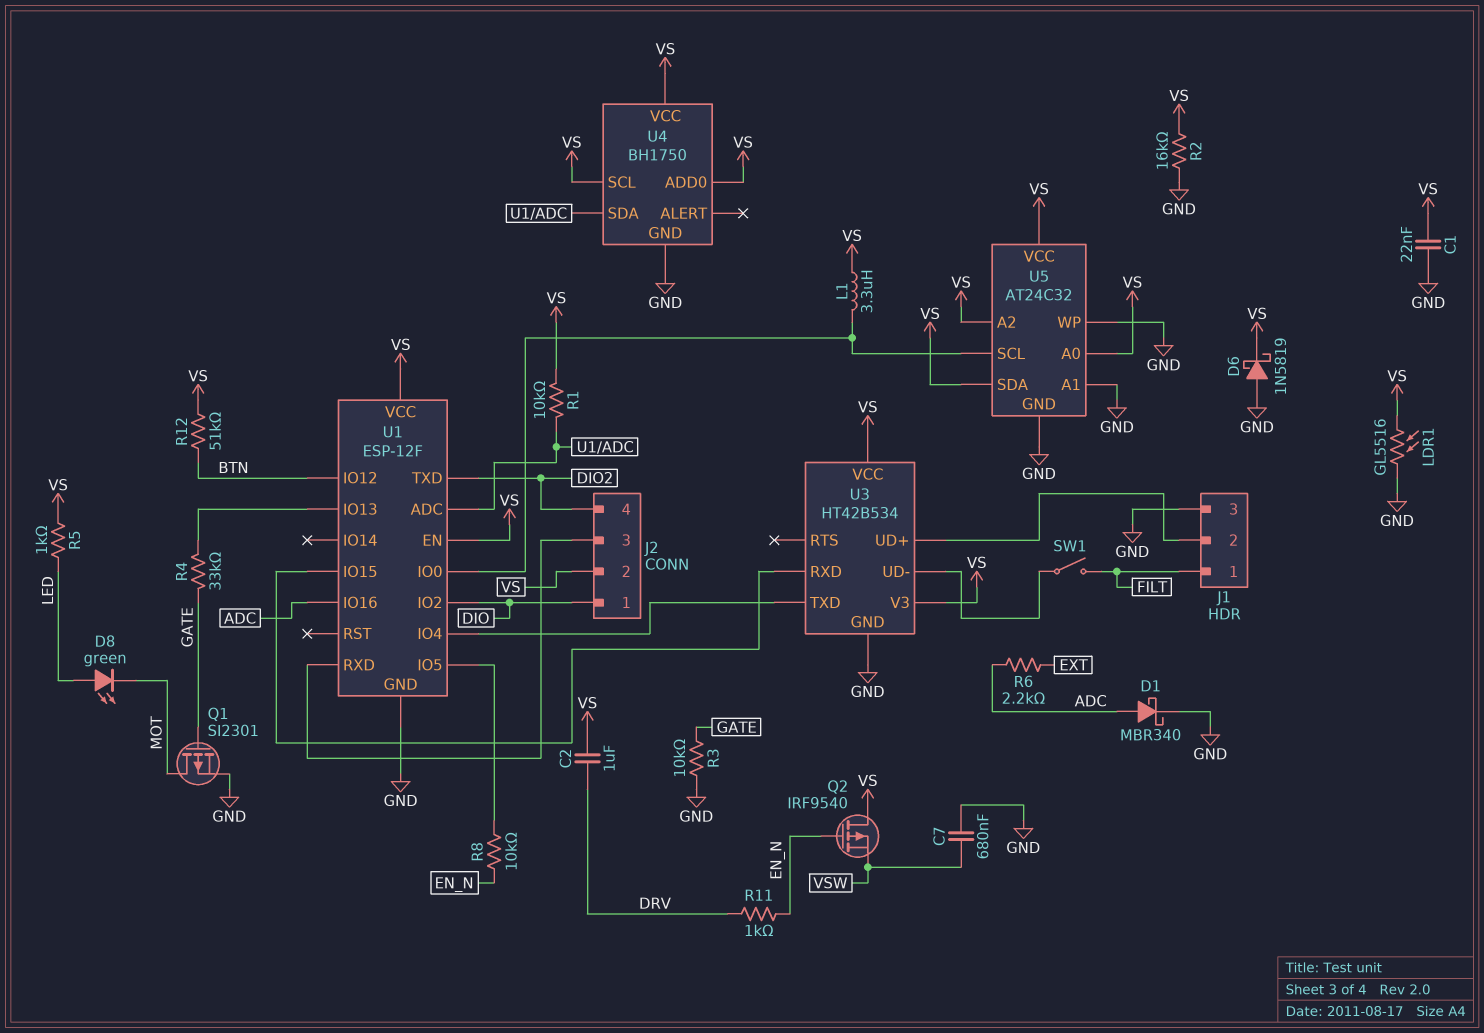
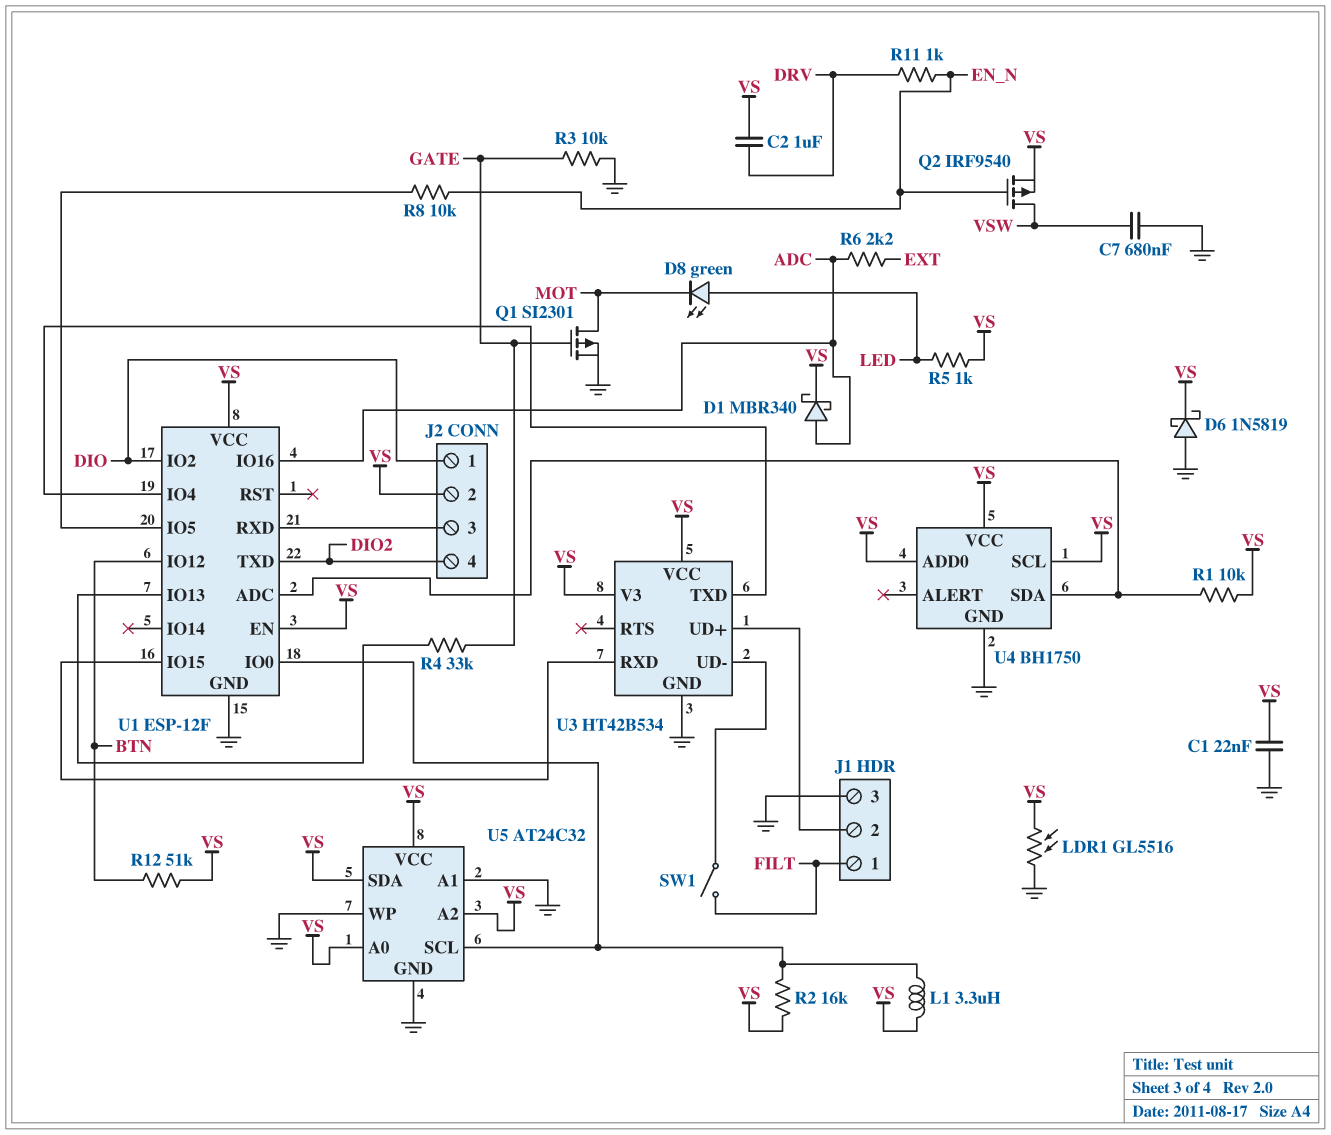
D1: schottky MBR340 (A ADC, K GND) -> schottky MBR340 (A ADC, K VS)
Q2: PMOS IRF9540 (G EN_N, D VS, S VSW) -> PMOS IRF9540 (G EN_N, D VSW, S VS)
R2: 16k (GND, VS) -> 16k (U1/IO0, VS)

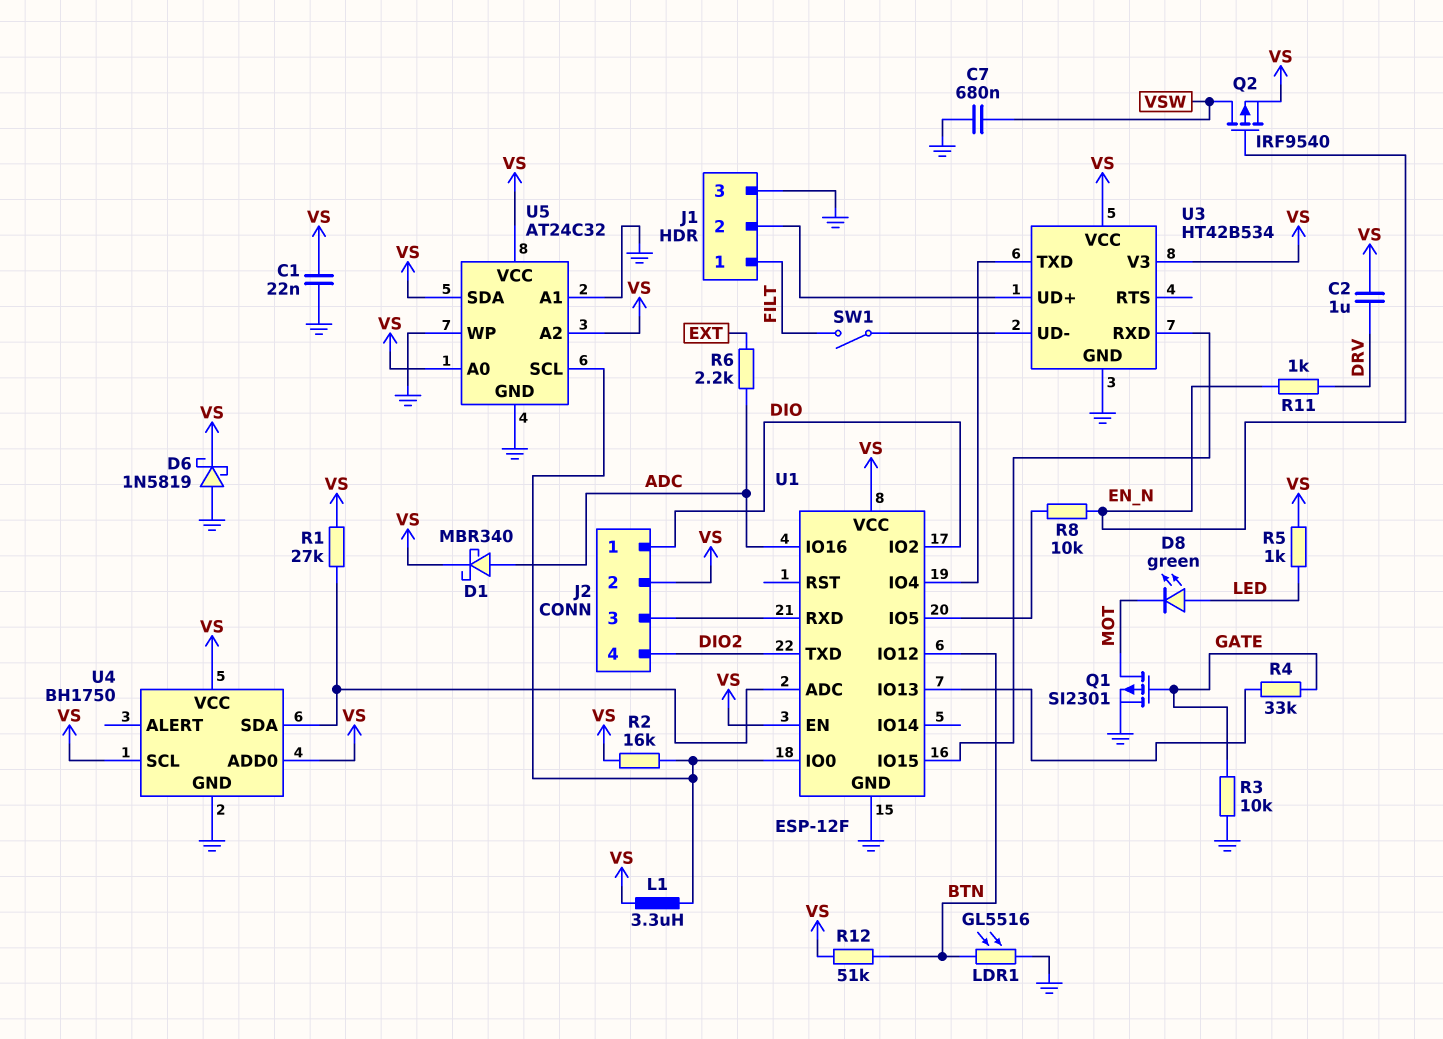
LDR1: GL5516 (GND, VS) -> GL5516 (BTN, GND)
R1: 10k (U1/ADC, VS) -> 27k (U1/ADC, VS)

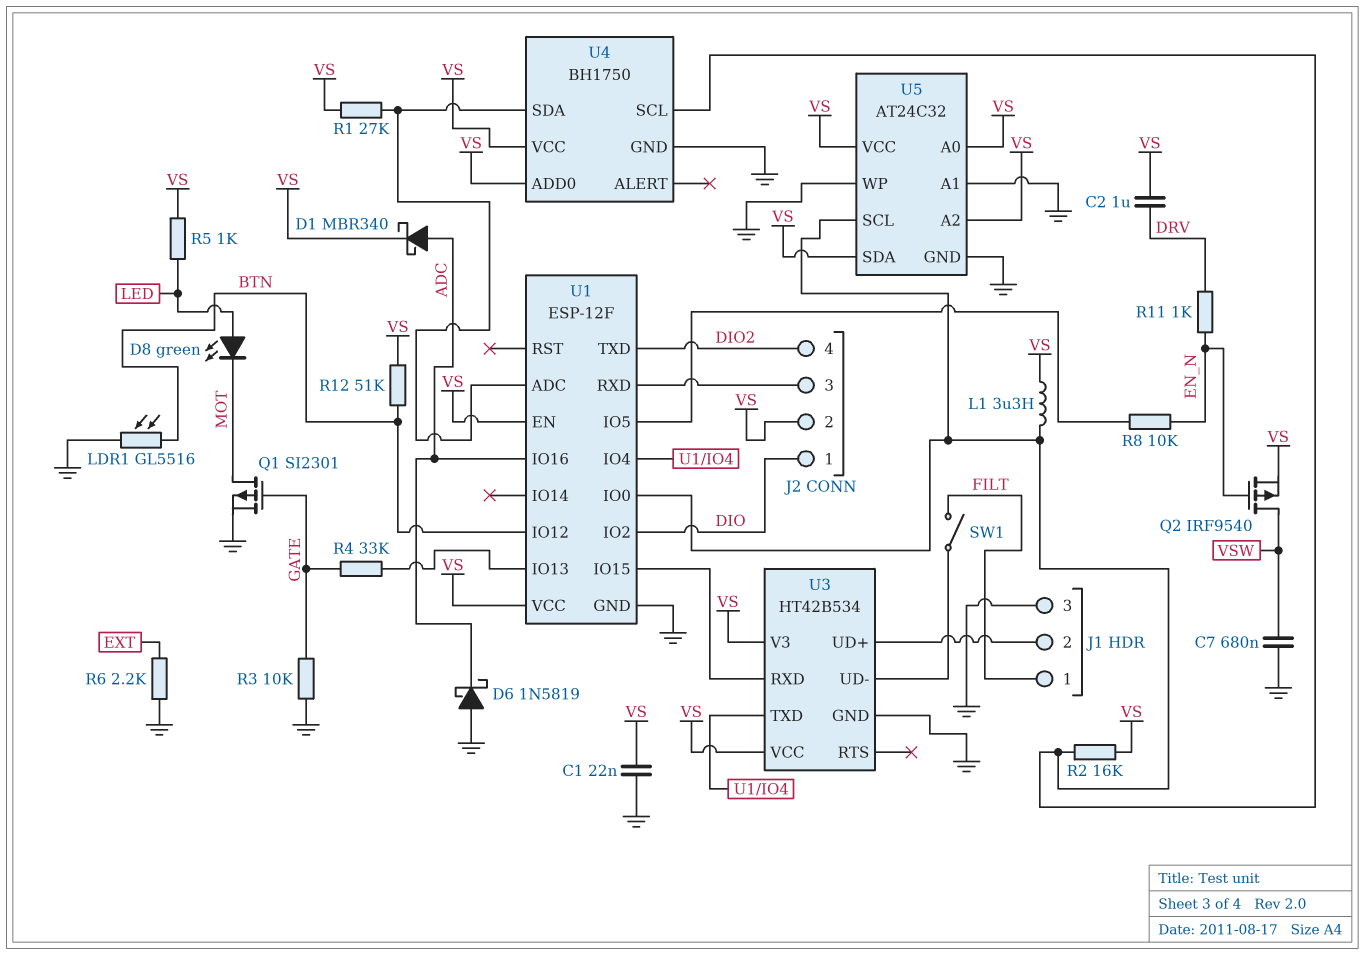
D6: schottky 1N5819 (A GND, K VS) -> schottky 1N5819 (A GND, K ADC)
R6: 2.2k (ADC, EXT) -> 2.2k (EXT, GND)
U4 pin SCL: VS -> U1/IO0

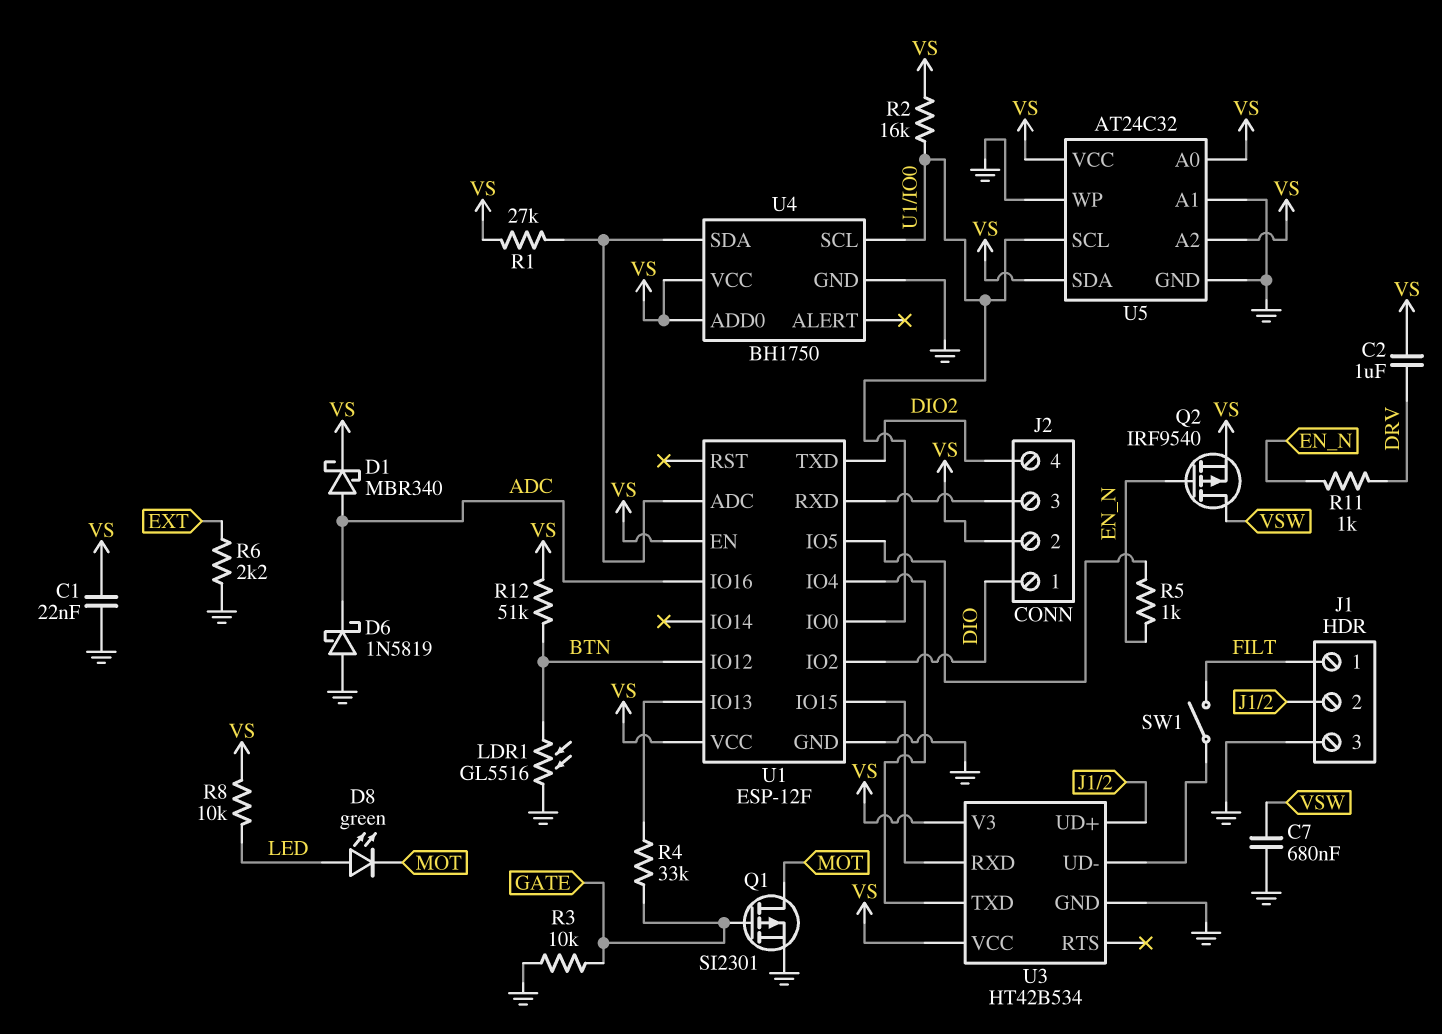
L1: 3.3uH (U1/IO0, VS) -> none
R5: 1k (LED, VS) -> 1k (EN_N, U1/IO5)
R8: 10k (EN_N, U1/IO5) -> 10k (LED, VS)

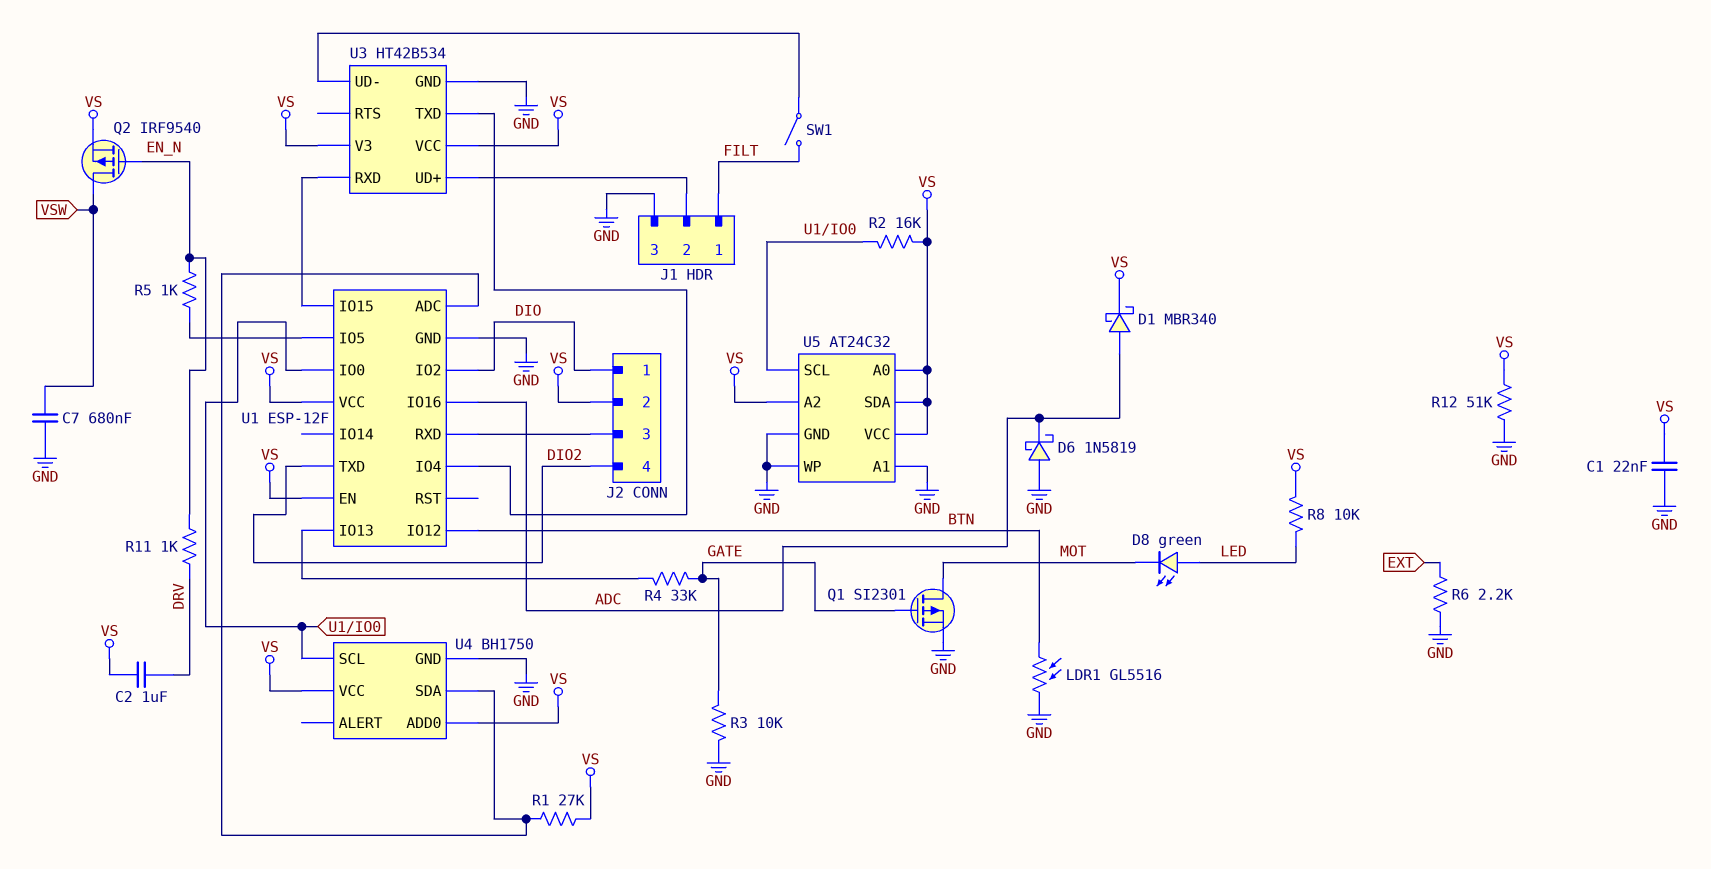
R12: 51k (BTN, VS) -> 51k (GND, VS)

